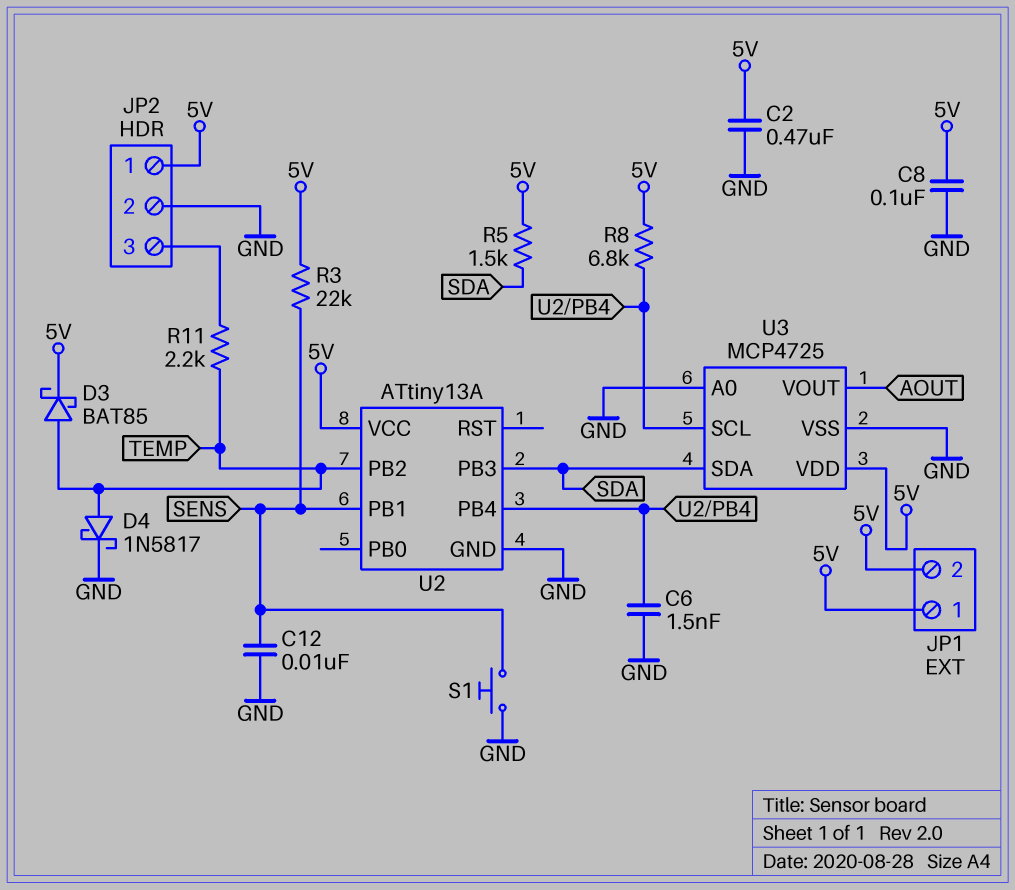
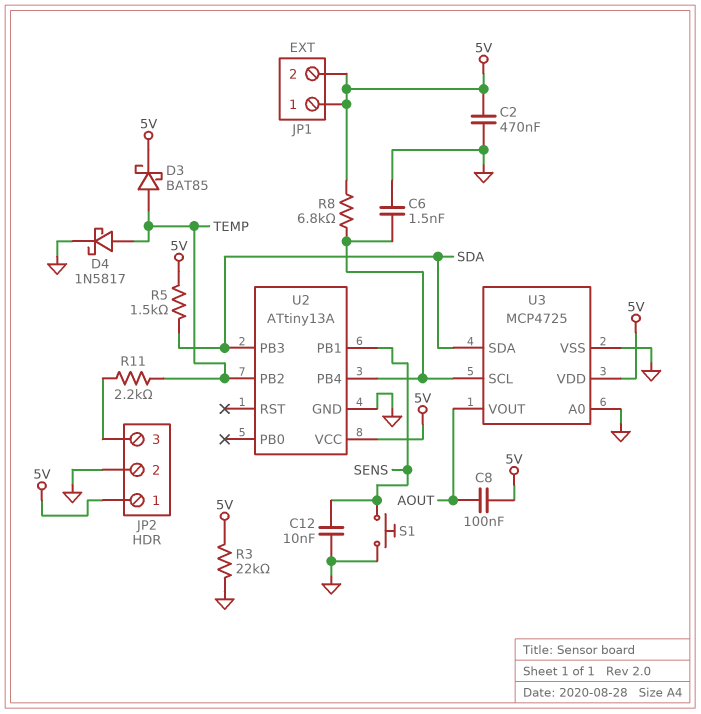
C8: 100nF (5V, GND) -> 100nF (5V, AOUT)
R3: 22k (5V, SENS) -> 22k (5V, GND)

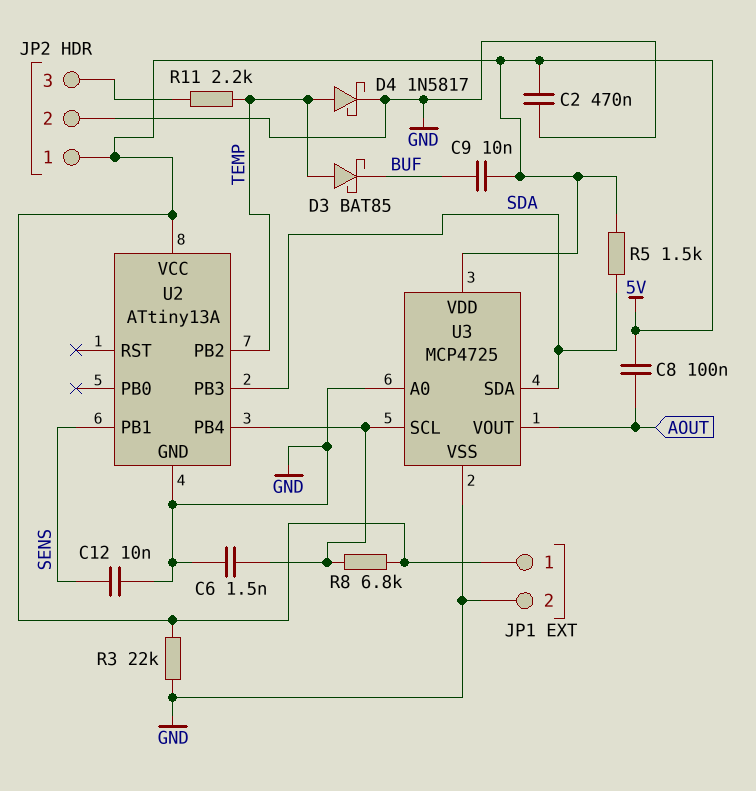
C9: none -> 10nF (5V, BUF)
D3: schottky BAT85 (A TEMP, K 5V) -> schottky BAT85 (A TEMP, K BUF)
JP1 pin 2: 5V -> GND
S1: button (GND, SENS) -> none

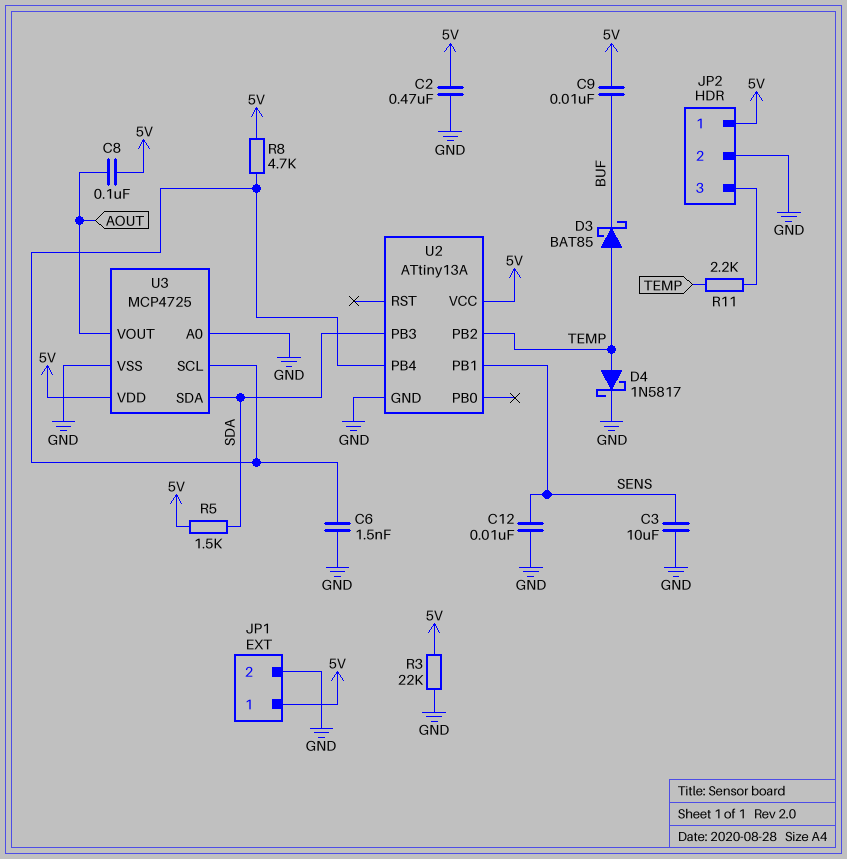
C3: none -> 10uF (GND, SENS)
R8: 6.8k (5V, U2/PB4) -> 4.7k (5V, U2/PB4)

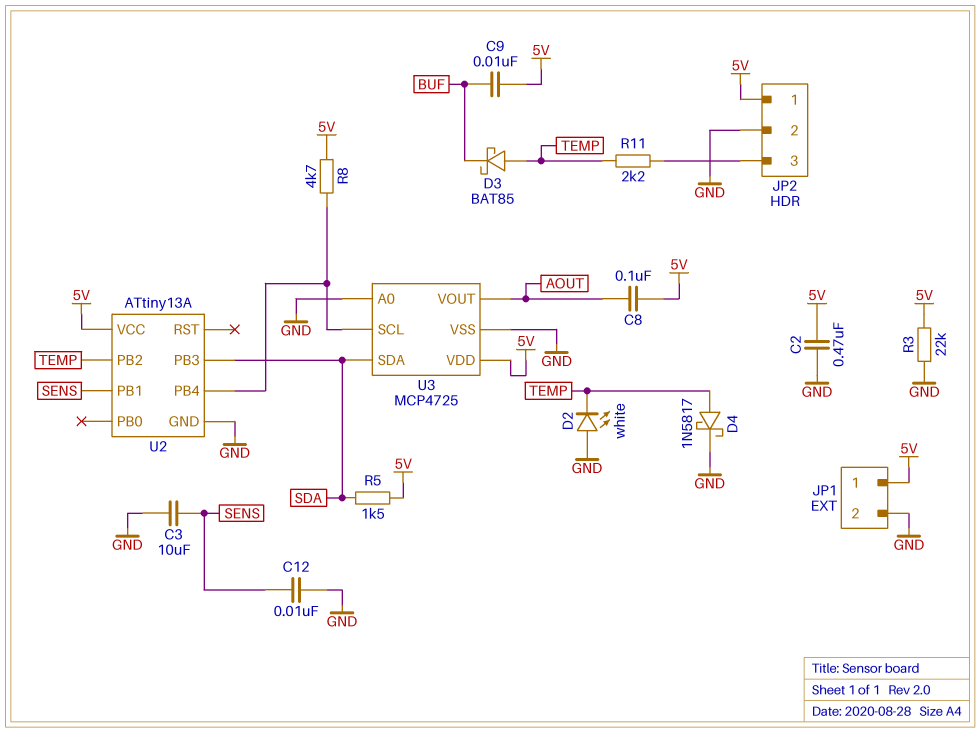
C6: 1.5nF (GND, U2/PB4) -> none
D2: none -> LED white (A GND, K TEMP)

